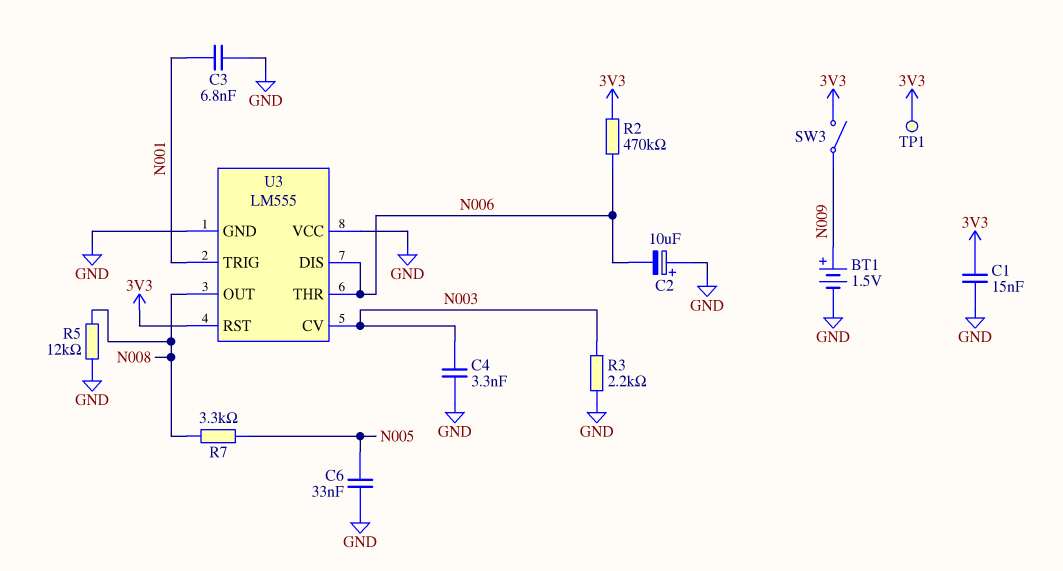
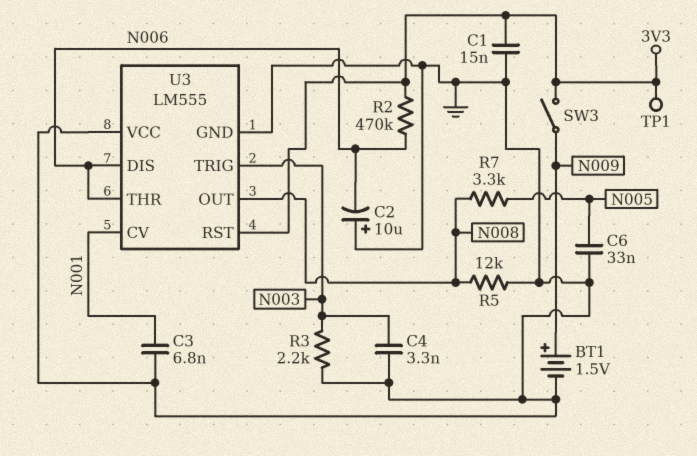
U3 pin CV: N003 -> N001
U3 pin TRIG: N001 -> N003

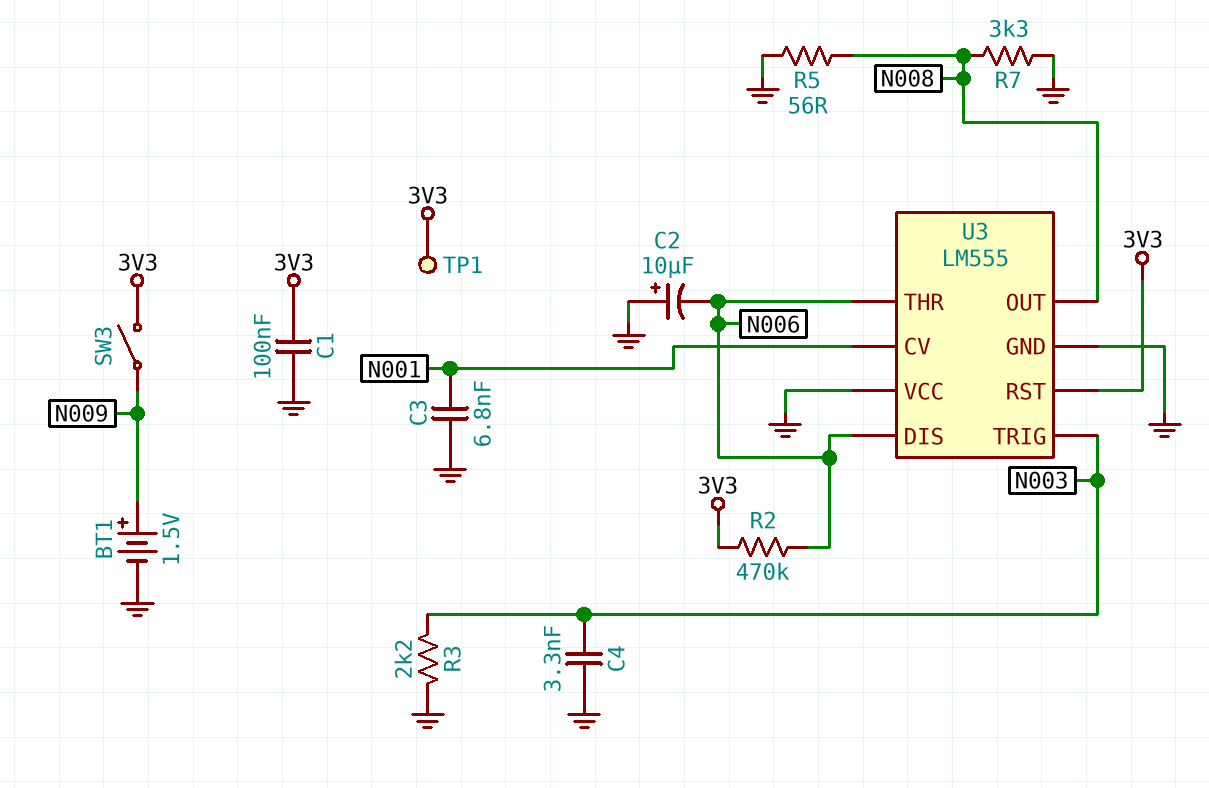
C1: 15nF (3V3, GND) -> 100nF (3V3, GND)
C6: 33nF (GND, N005) -> none
R5: 12k (GND, N008) -> 56 (GND, N008)
R7: 3.3k (N005, N008) -> 3.3k (GND, N008)

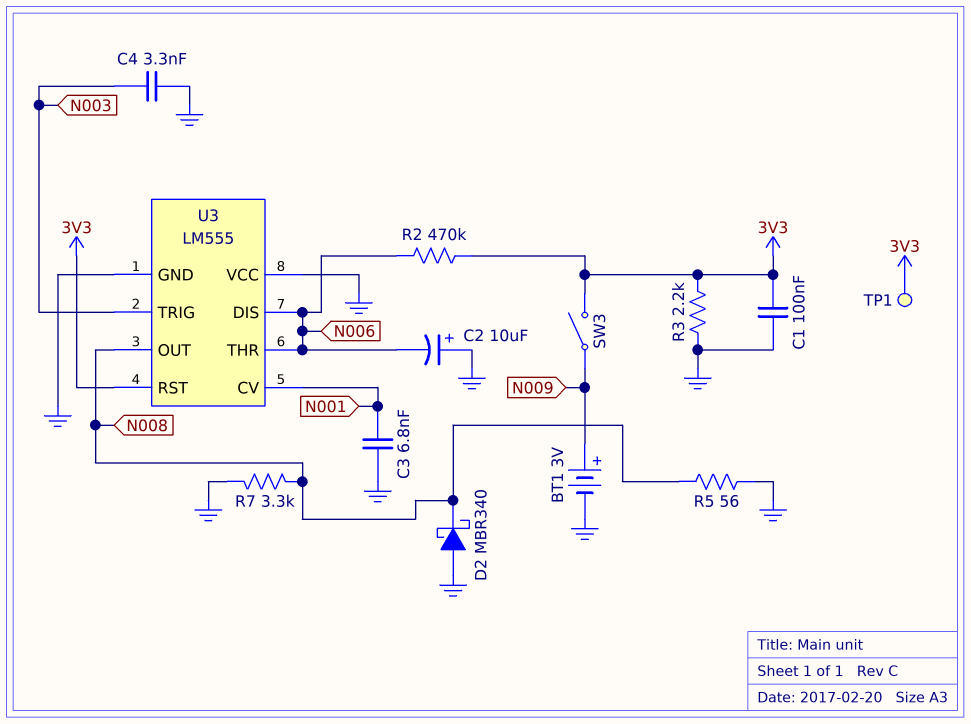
BT1: 1.5V (plus N009, minus GND) -> 3V (plus N009, minus GND)
D2: none -> schottky MBR340 (A GND, K N008)
R3: 2.2k (GND, N003) -> 2.2k (3V3, GND)

